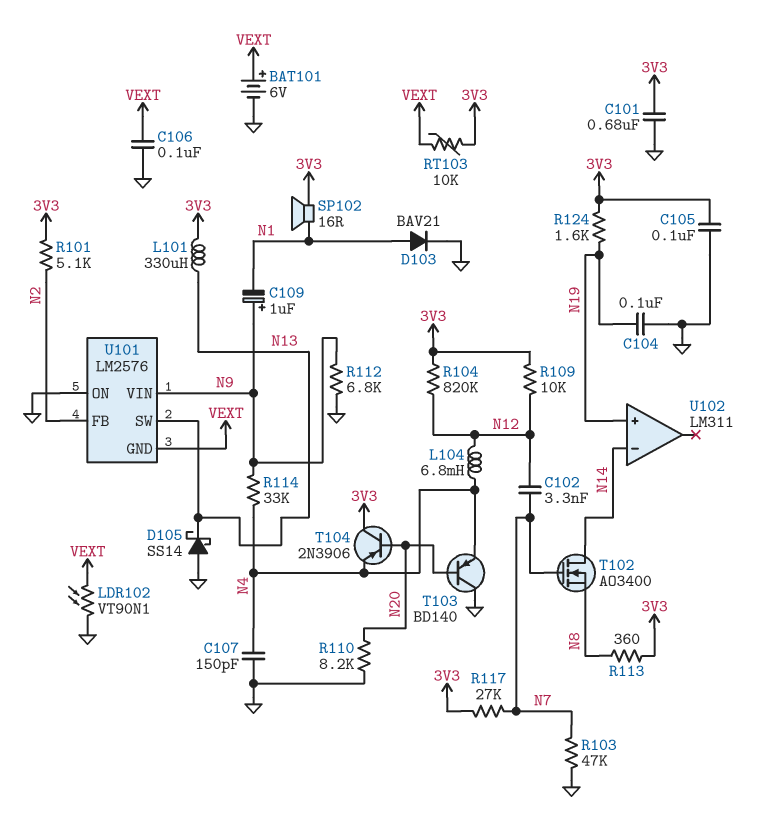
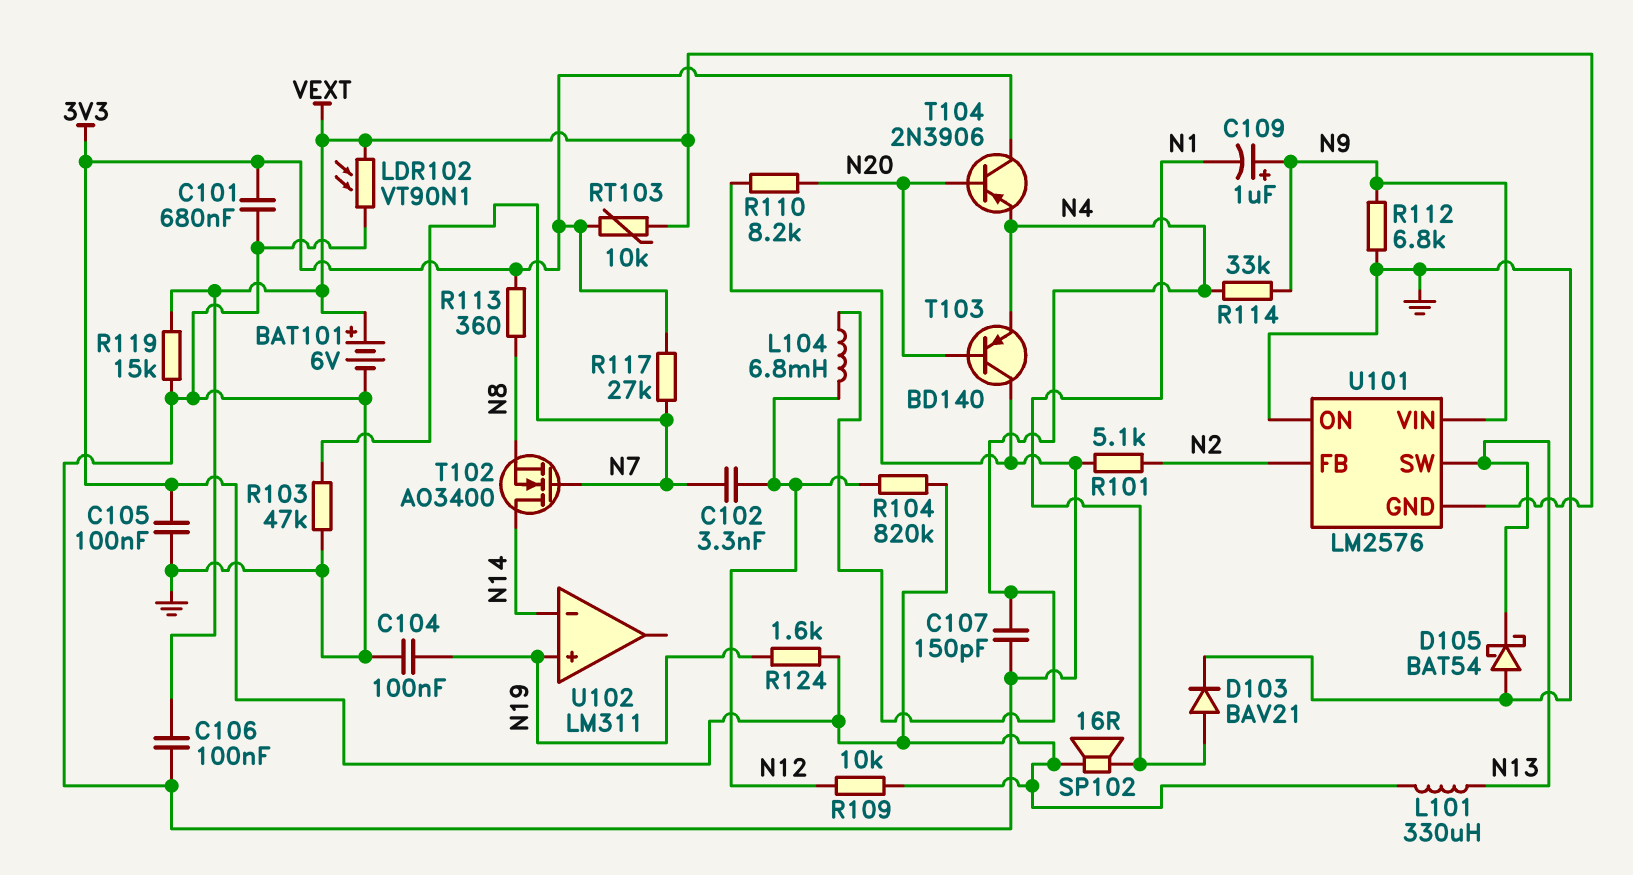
D105: schottky SS14 (A GND, K N13) -> schottky BAT54 (A GND, K N13)
R101: 5.1k (3V3, N2) -> 5.1k (GND, N2)
R119: none -> 15k (GND, VEXT)

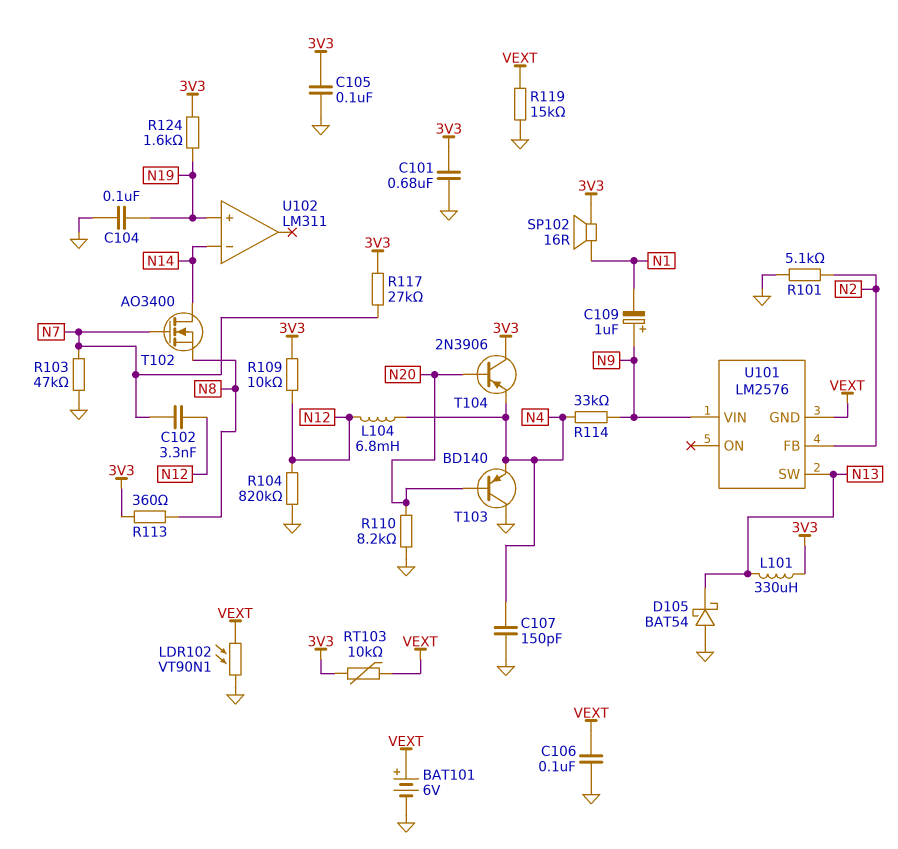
D103: diode BAV21 (A N1, K GND) -> none
R104: 820k (3V3, N12) -> 820k (GND, N12)
R112: 6.8k (GND, N9) -> none
U101 pin ON: GND -> none

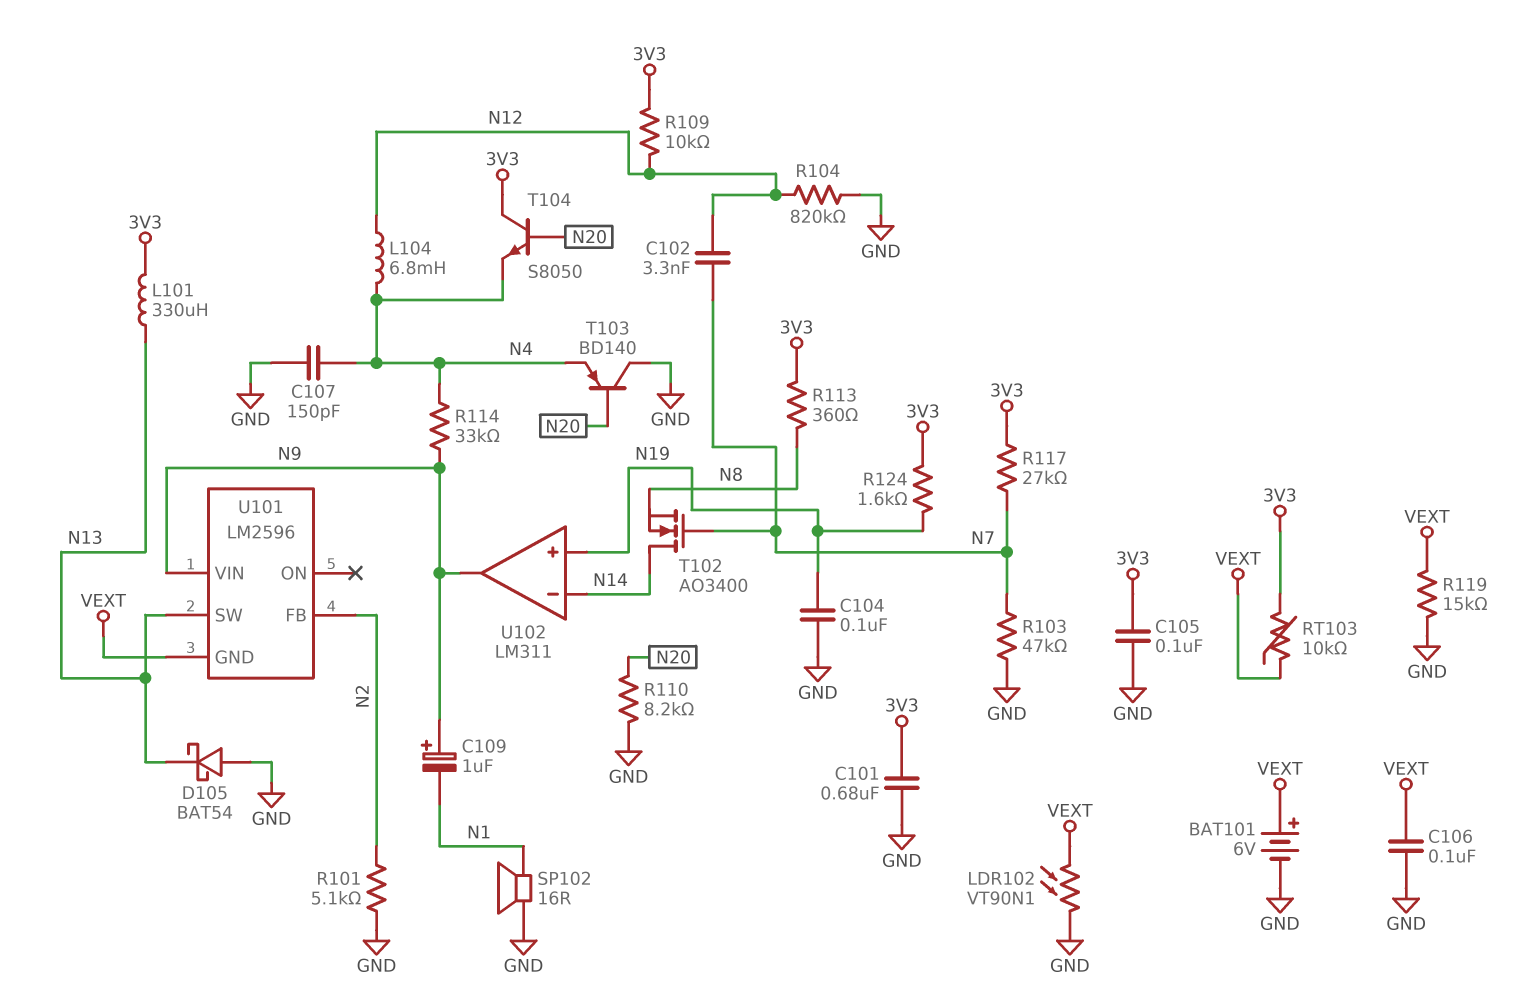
SP102: speaker 16R (3V3, N1) -> speaker 16R (GND, N1)
T104: PNP 2N3906 (B N20, C 3V3, E N4) -> NPN S8050 (B N20, C 3V3, E N4)
U101: LM2576 -> LM2596
U102 pin out: none -> N9

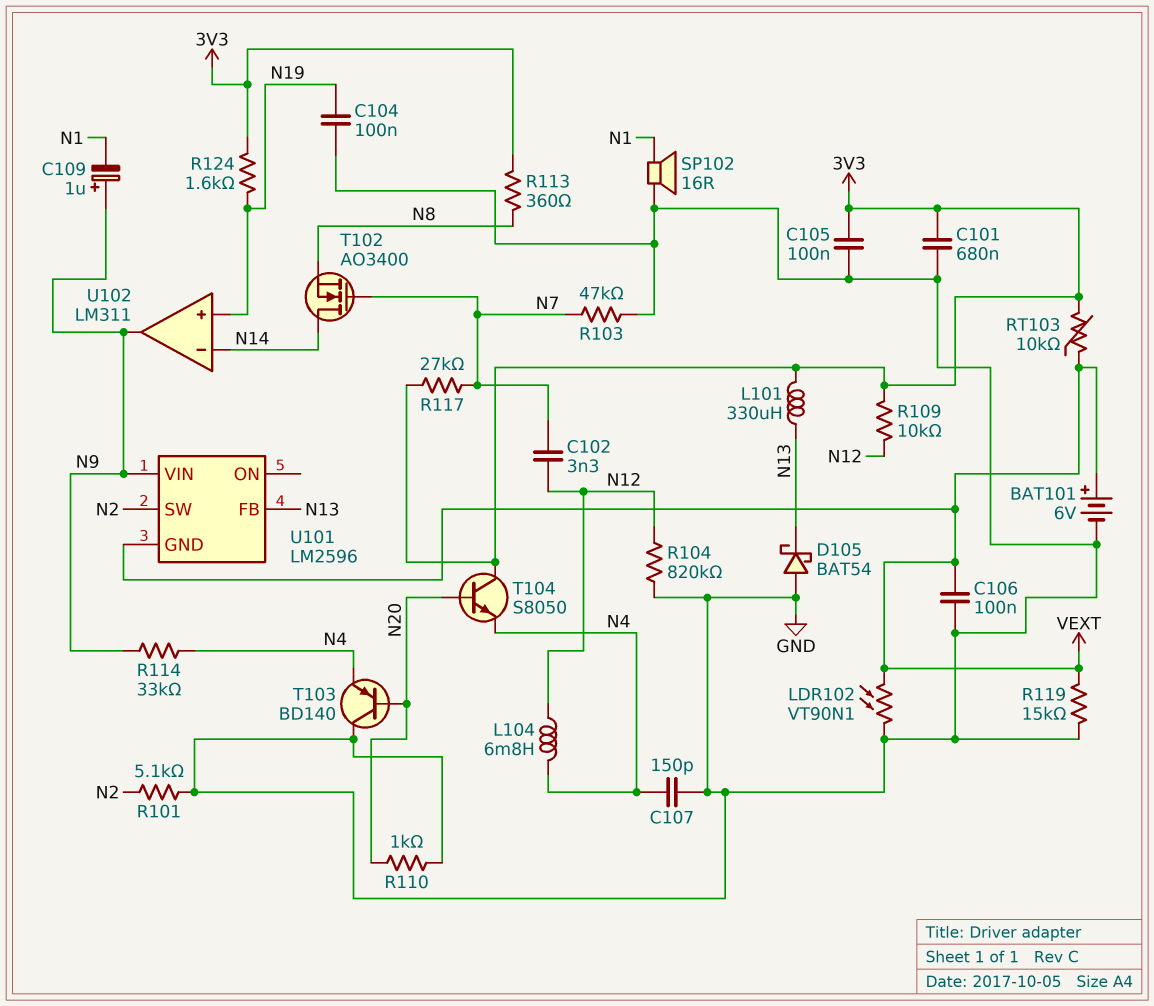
R110: 8.2k (GND, N20) -> 1k (GND, N20)
U101 pin FB: N2 -> N13
U101 pin SW: N13 -> N2

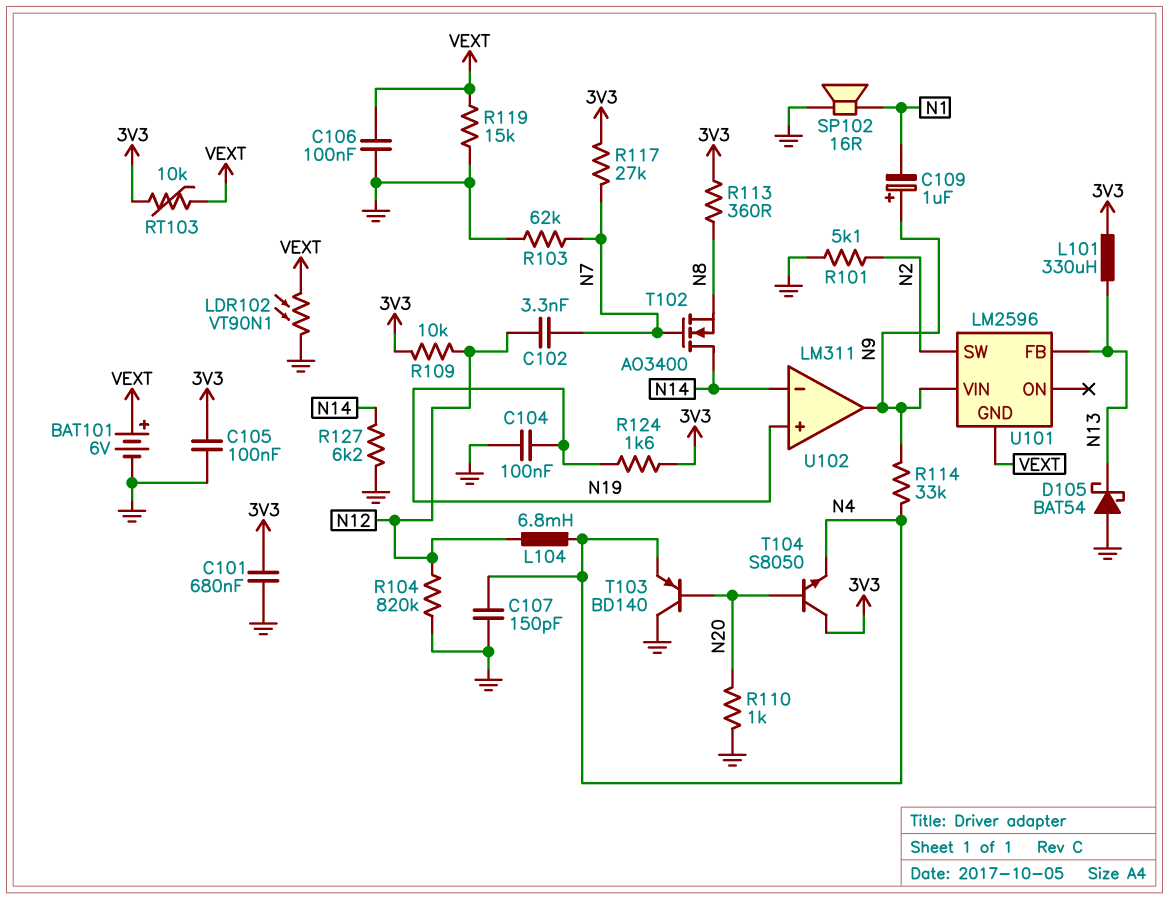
R103: 47k (GND, N7) -> 62k (GND, N7)
R127: none -> 6.2k (GND, N14)

